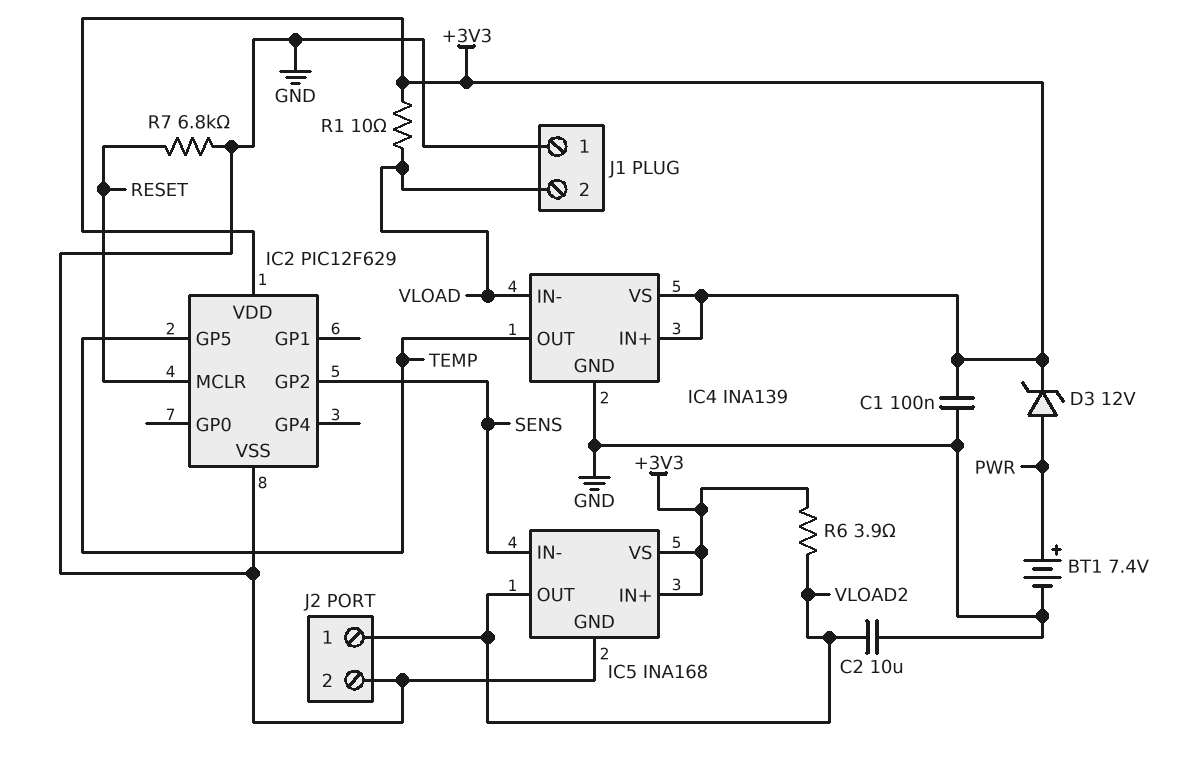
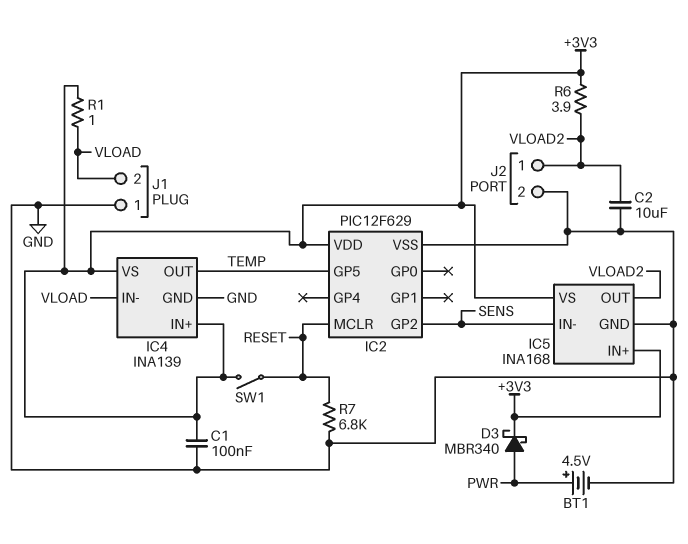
BT1: 7.4V (plus PWR, minus GND) -> 4.5V (plus PWR, minus GND)
D3: zener 12V (A PWR, K +3V3) -> schottky MBR340 (A PWR, K +3V3)
R1: 10 (+3V3, VLOAD) -> 1 (+3V3, VLOAD)
SW1: none -> switch (+3V3, RESET)

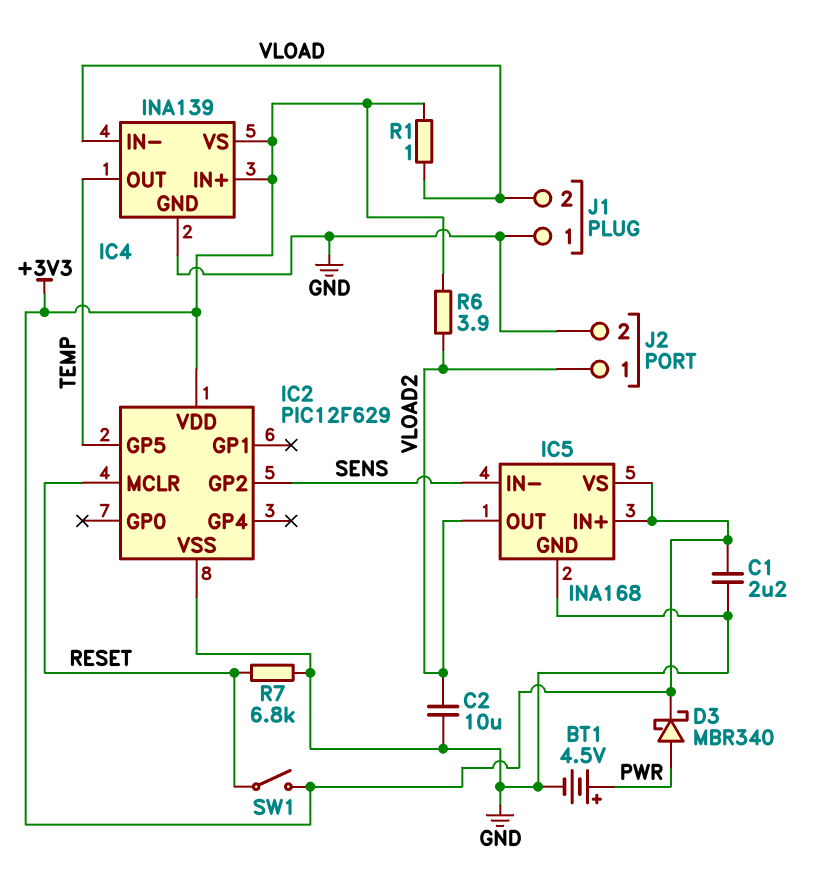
C1: 100nF (+3V3, GND) -> 2.2uF (+3V3, GND)

